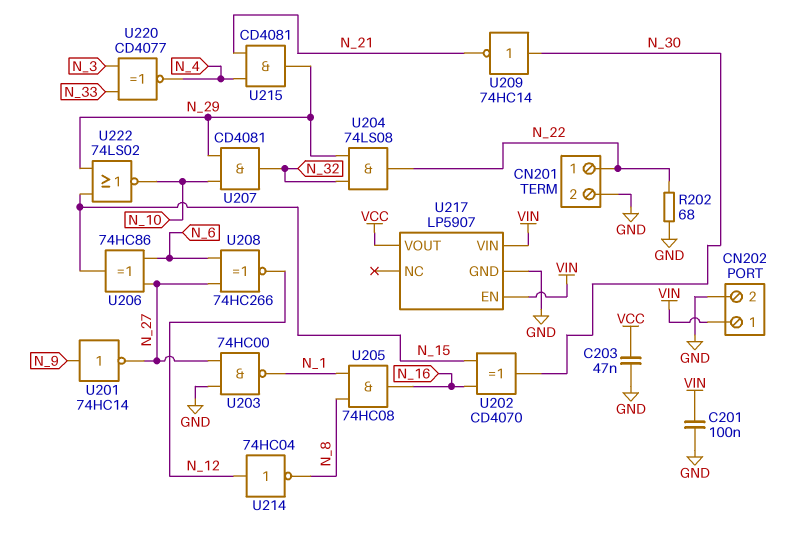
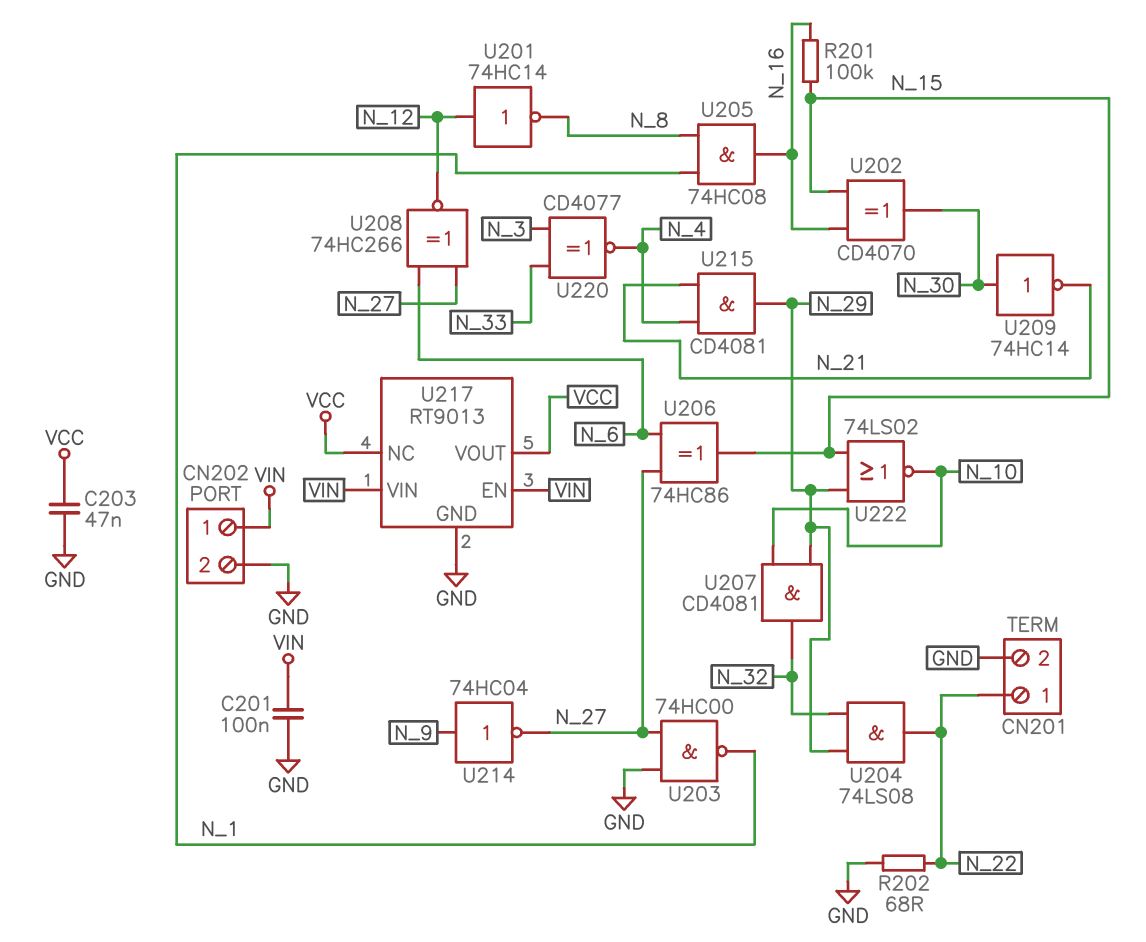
R201: none -> 100k (N_15, N_16)
U201: NOT 74HC14 (in N_9, out N_27) -> NOT 74HC14 (in N_12, out N_8)
U214: NOT 74HC04 (in N_12, out N_8) -> NOT 74HC04 (in N_9, out N_27)
U217: LP5907 -> RT9013
U217 pin NC: none -> VCC

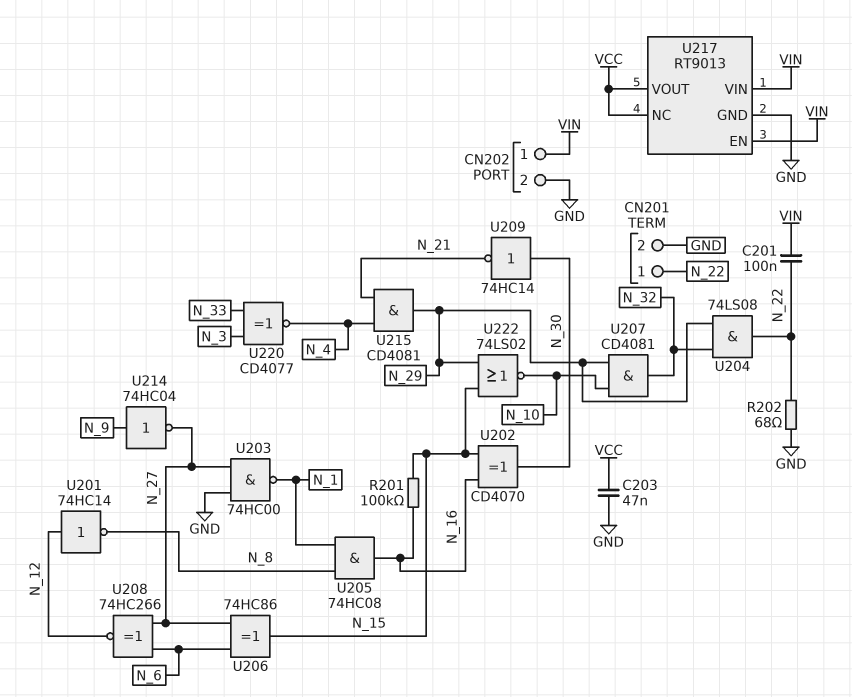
C201: 100nF (GND, VIN) -> 100nF (N_22, VIN)

